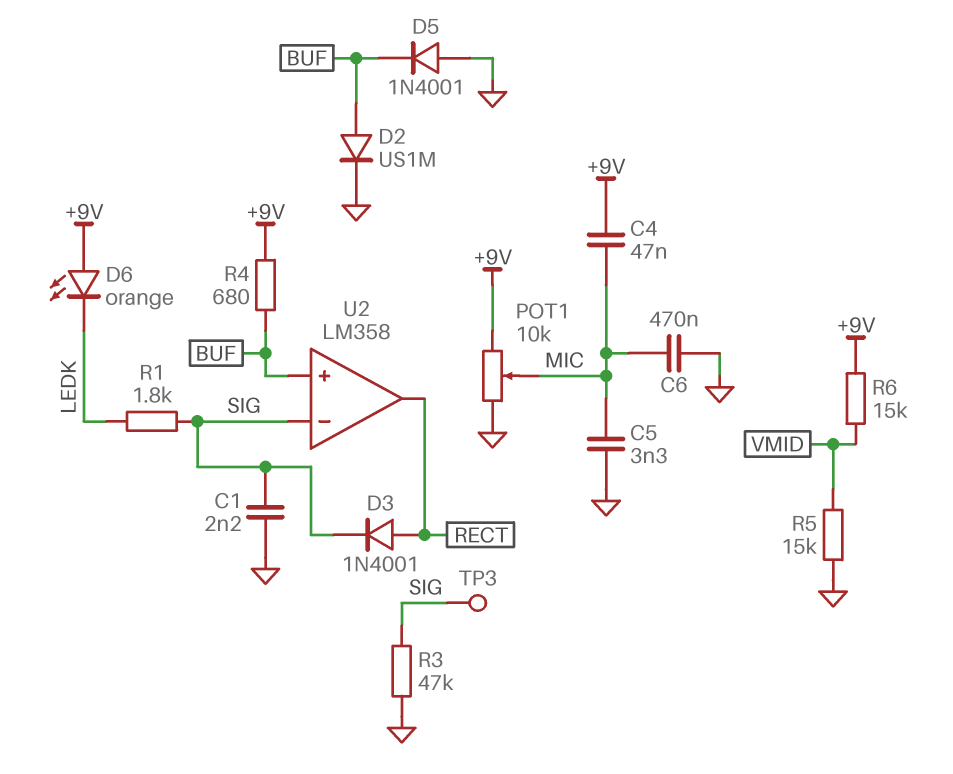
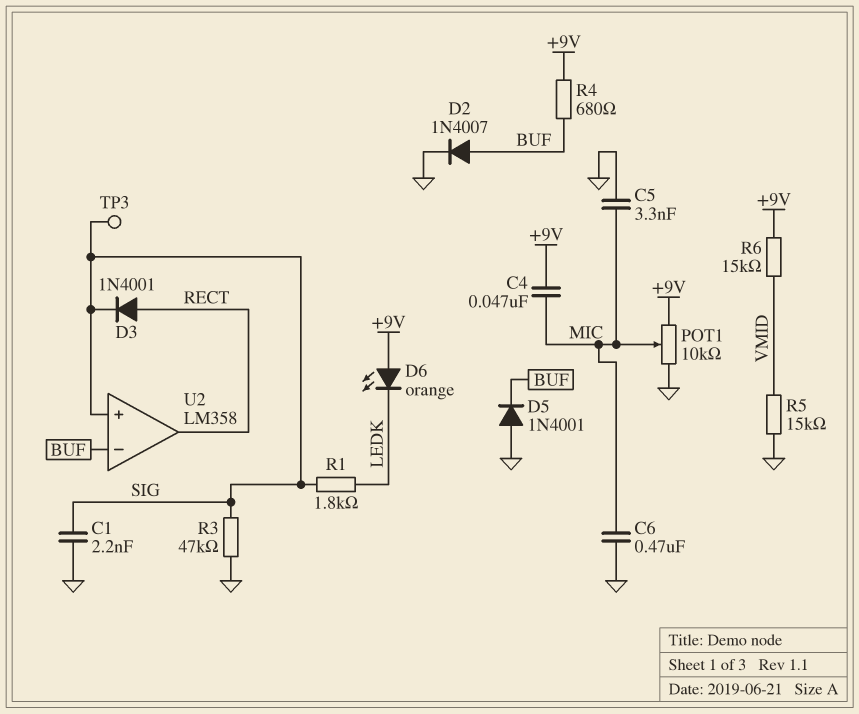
D2: diode US1M (A BUF, K GND) -> diode 1N4007 (A BUF, K GND)
U2 pin in+: BUF -> SIG
U2 pin in-: SIG -> BUF

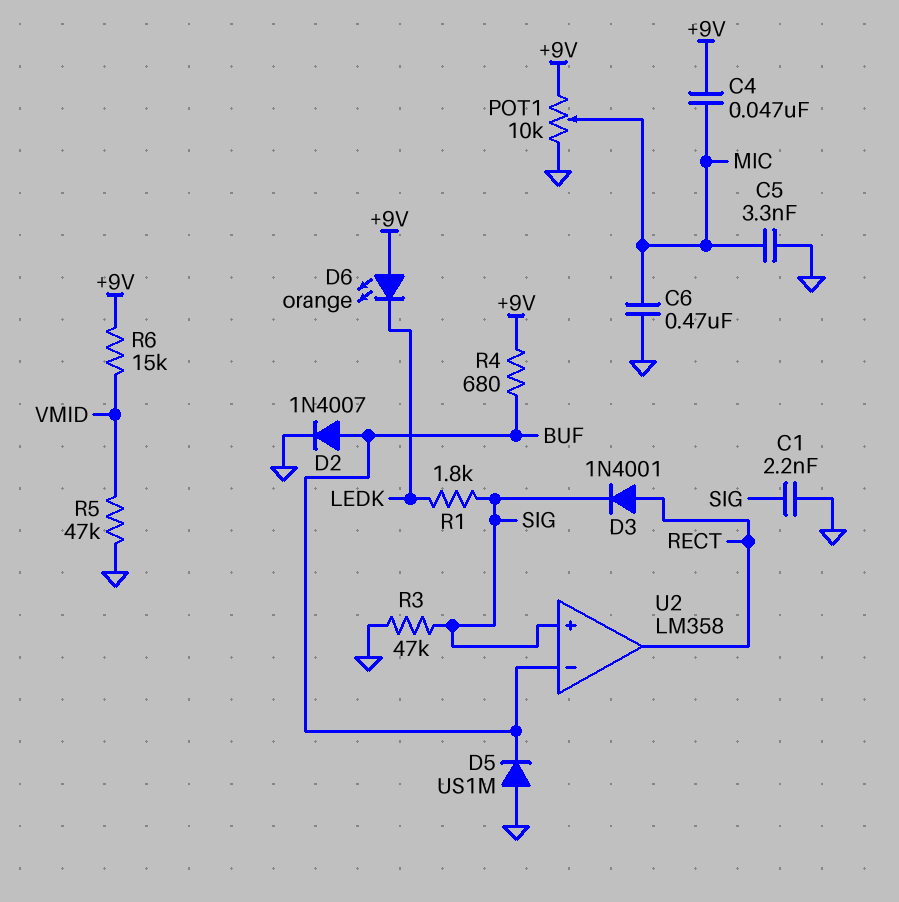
D5: diode 1N4001 (A GND, K BUF) -> diode US1M (A GND, K BUF)
R5: 15k (GND, VMID) -> 47k (GND, VMID)
TP3: test point (SIG) -> none

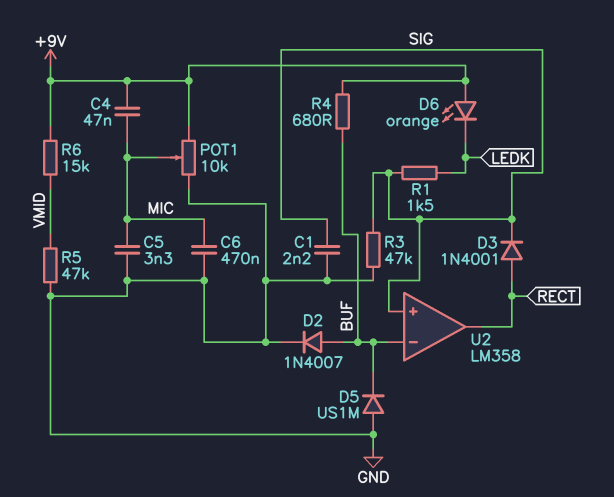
R1: 1.8k (LEDK, SIG) -> 1.5k (LEDK, SIG)

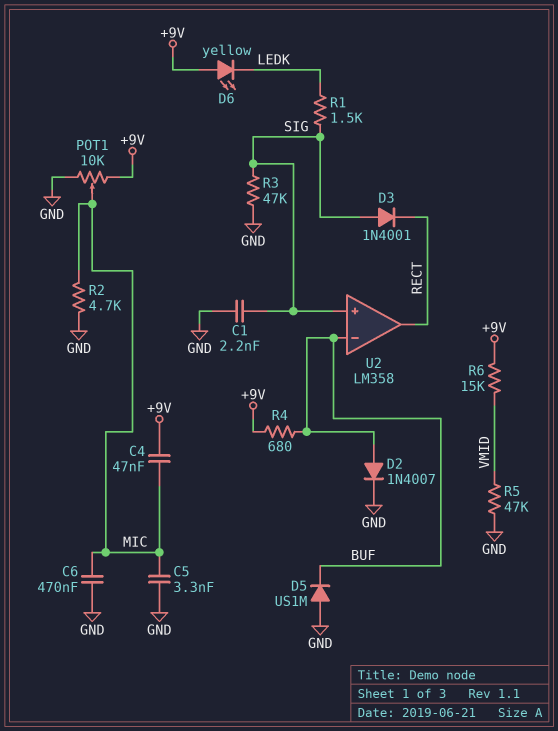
D3: diode 1N4001 (A RECT, K SIG) -> diode 1N4001 (A SIG, K RECT)
D6: LED orange (A +9V, K LEDK) -> LED yellow (A +9V, K LEDK)
R2: none -> 4.7k (GND, MIC)

